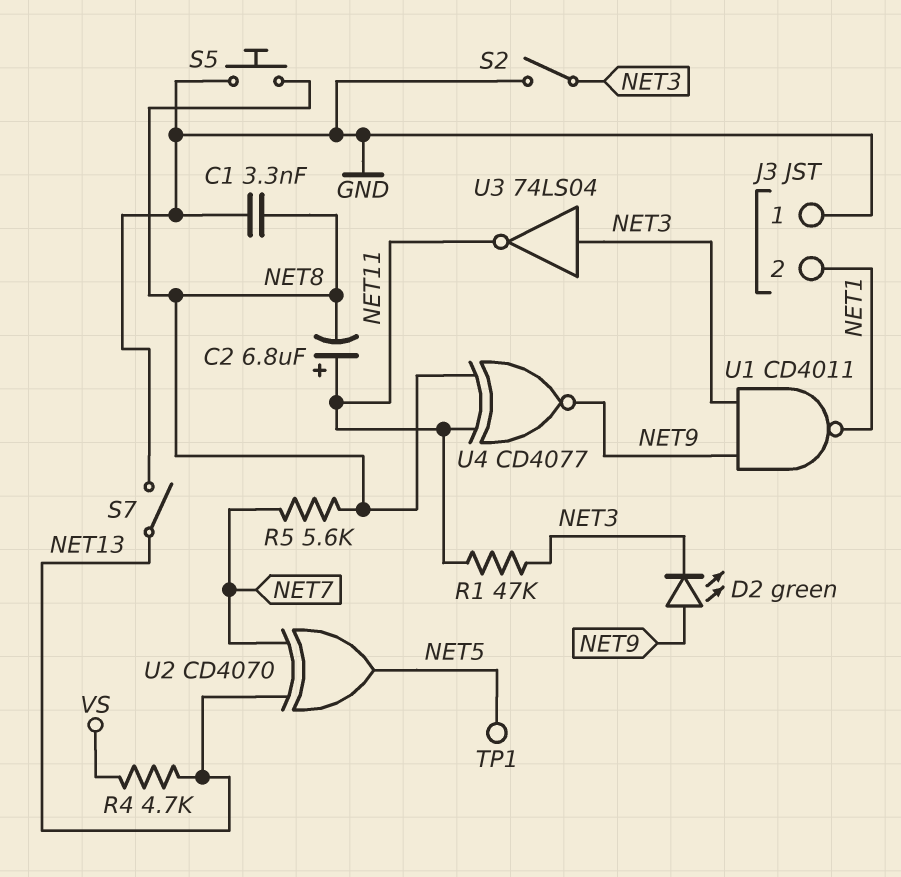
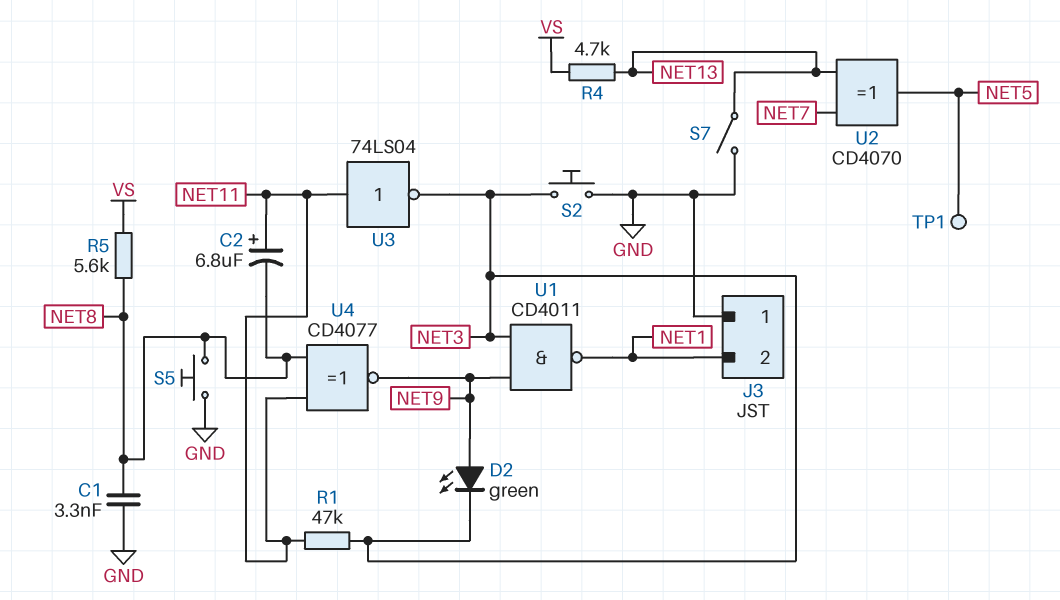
R5: 5.6k (NET7, NET8) -> 5.6k (NET8, VS)
S2: switch (GND, NET3) -> button (GND, NET3)
U3: NOT 74LS04 (in NET3, out NET11) -> NOT 74LS04 (in NET11, out NET3)

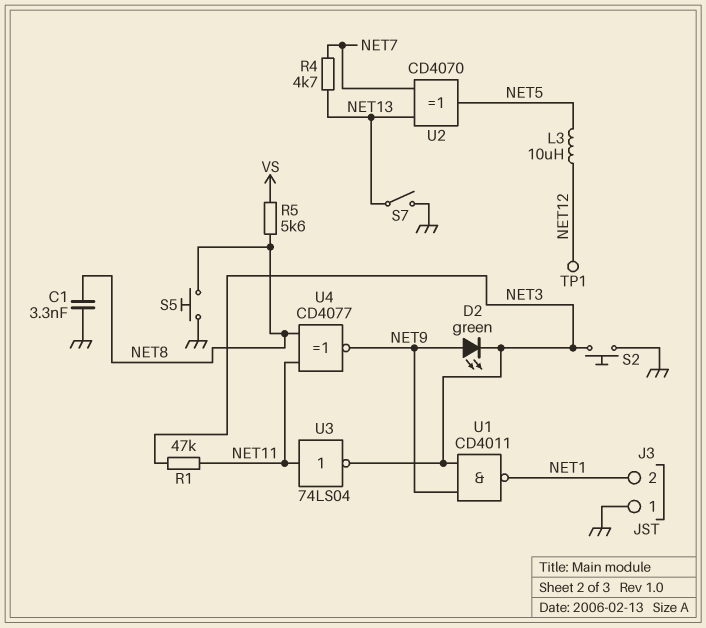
C2: 6.8uF (plus NET11, minus NET8) -> none
L3: none -> 10uH (NET5, NET12)
R4: 4.7k (NET13, VS) -> 4.7k (NET7, NET13)
TP1: test point (NET5) -> test point (NET12)

